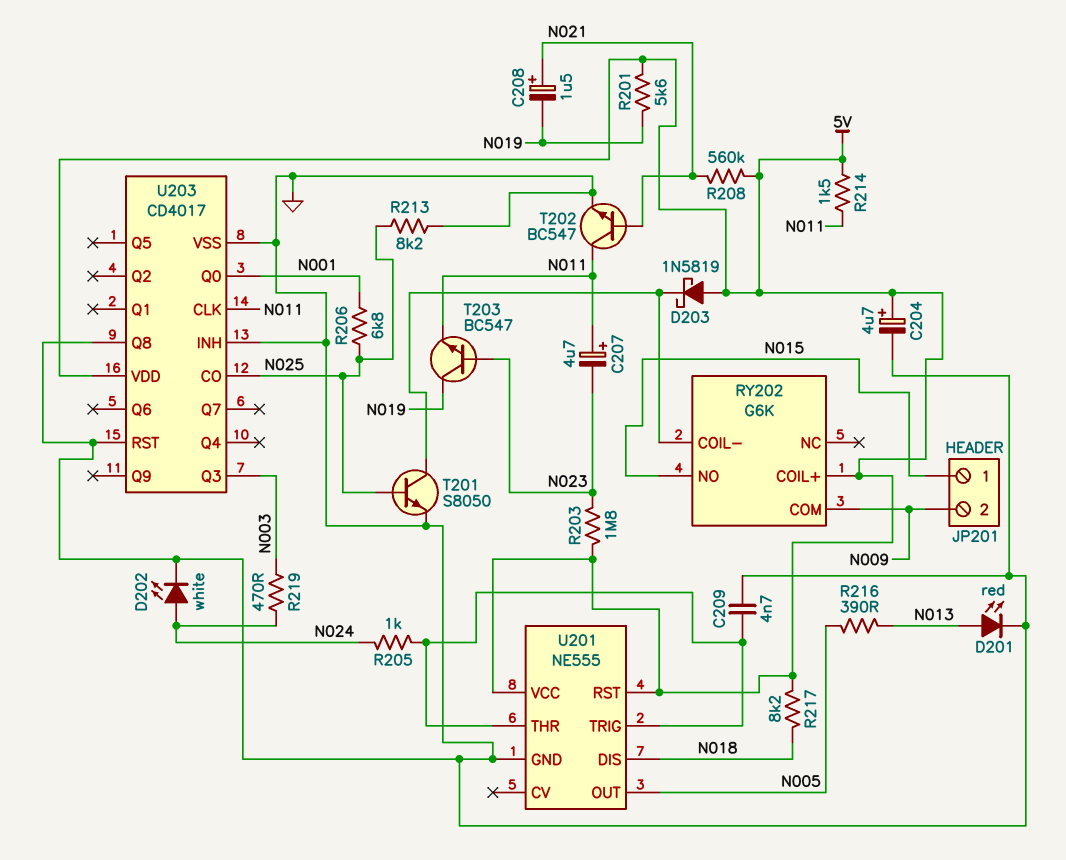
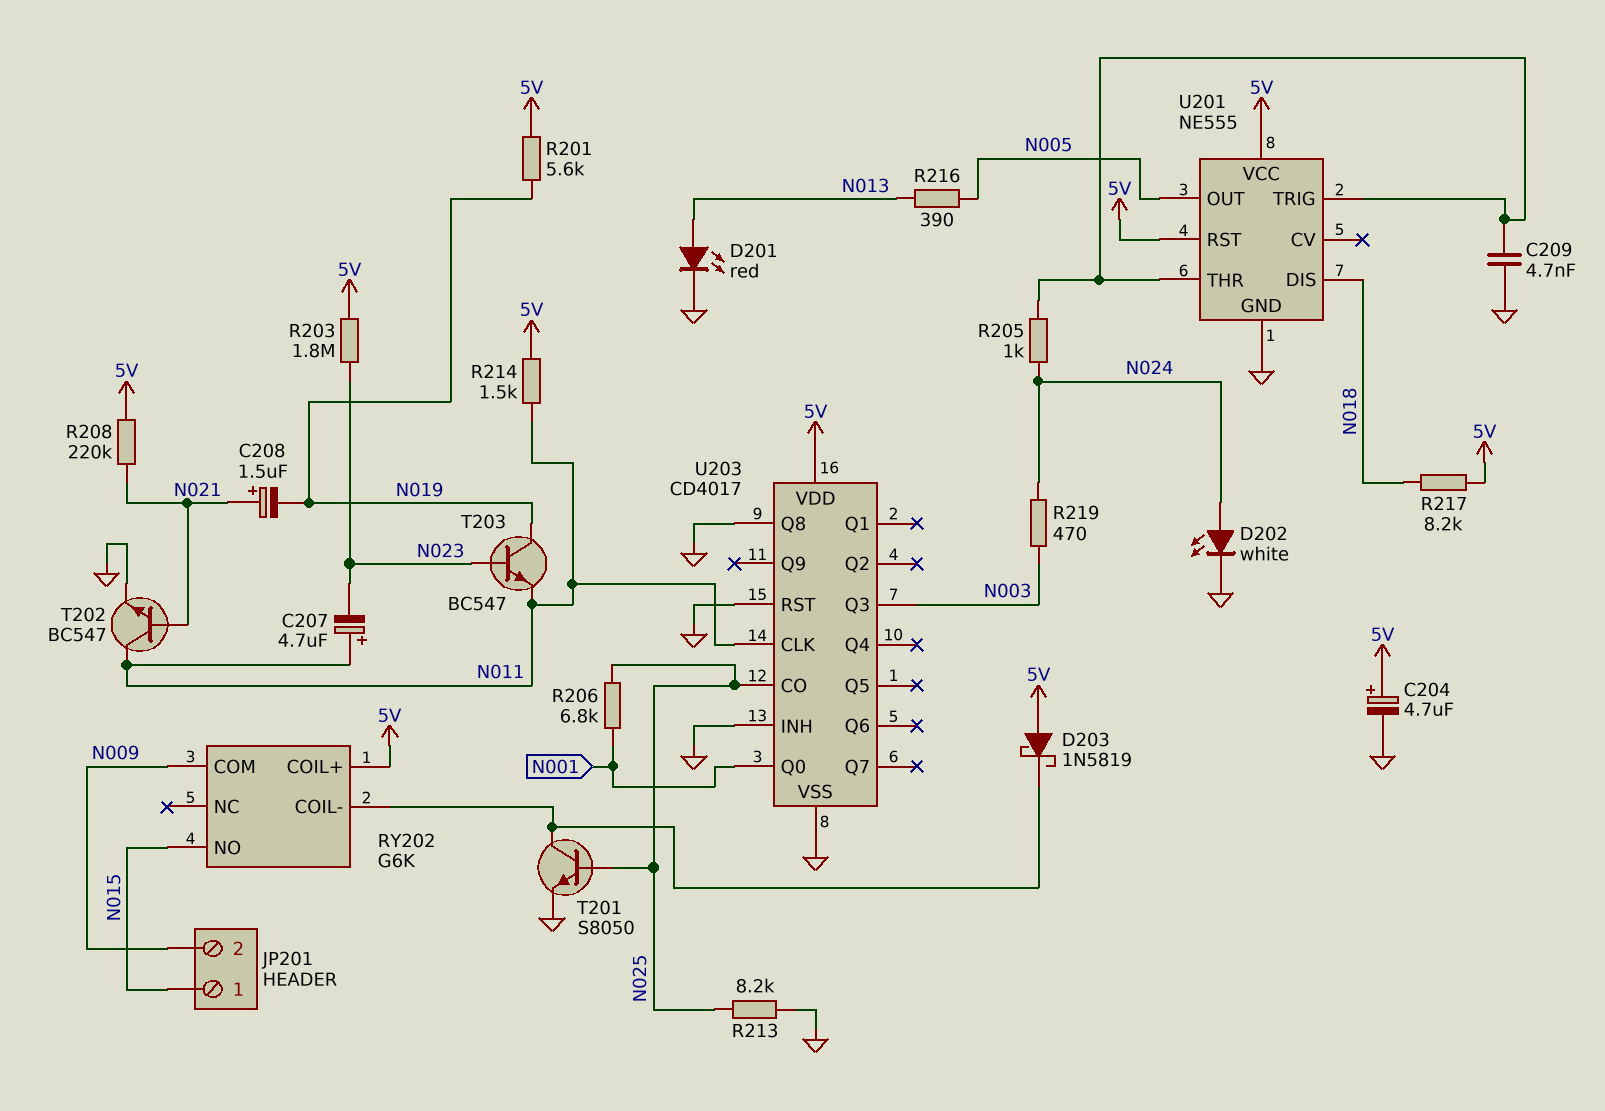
R208: 560k (5V, N021) -> 220k (5V, N021)

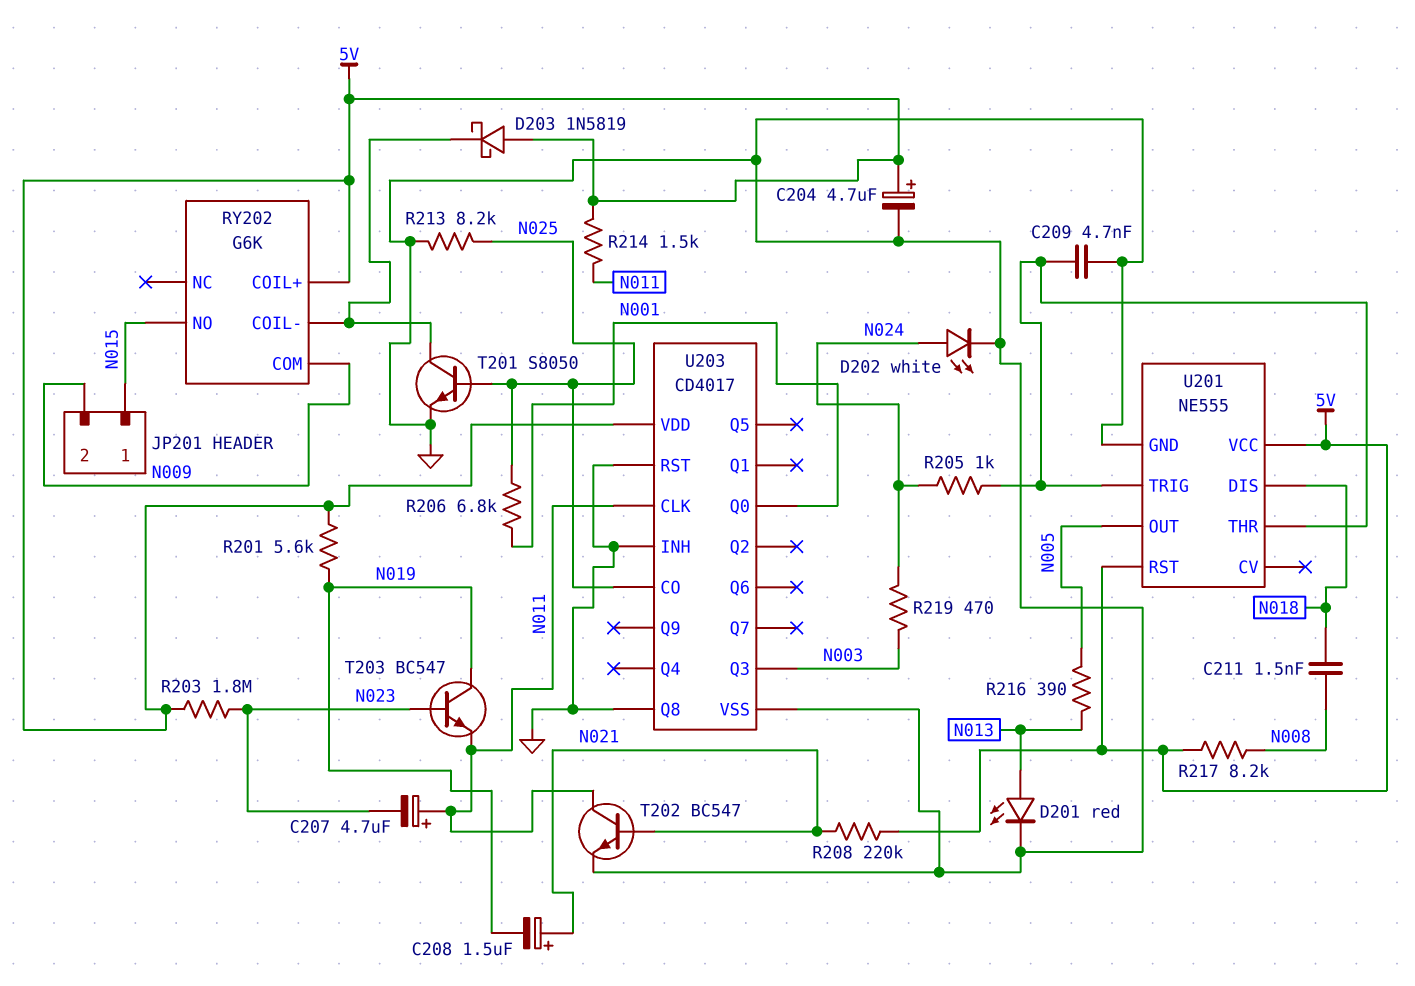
C211: none -> 1.5nF (N008, N018)
R217: 8.2k (5V, N018) -> 8.2k (5V, N008)

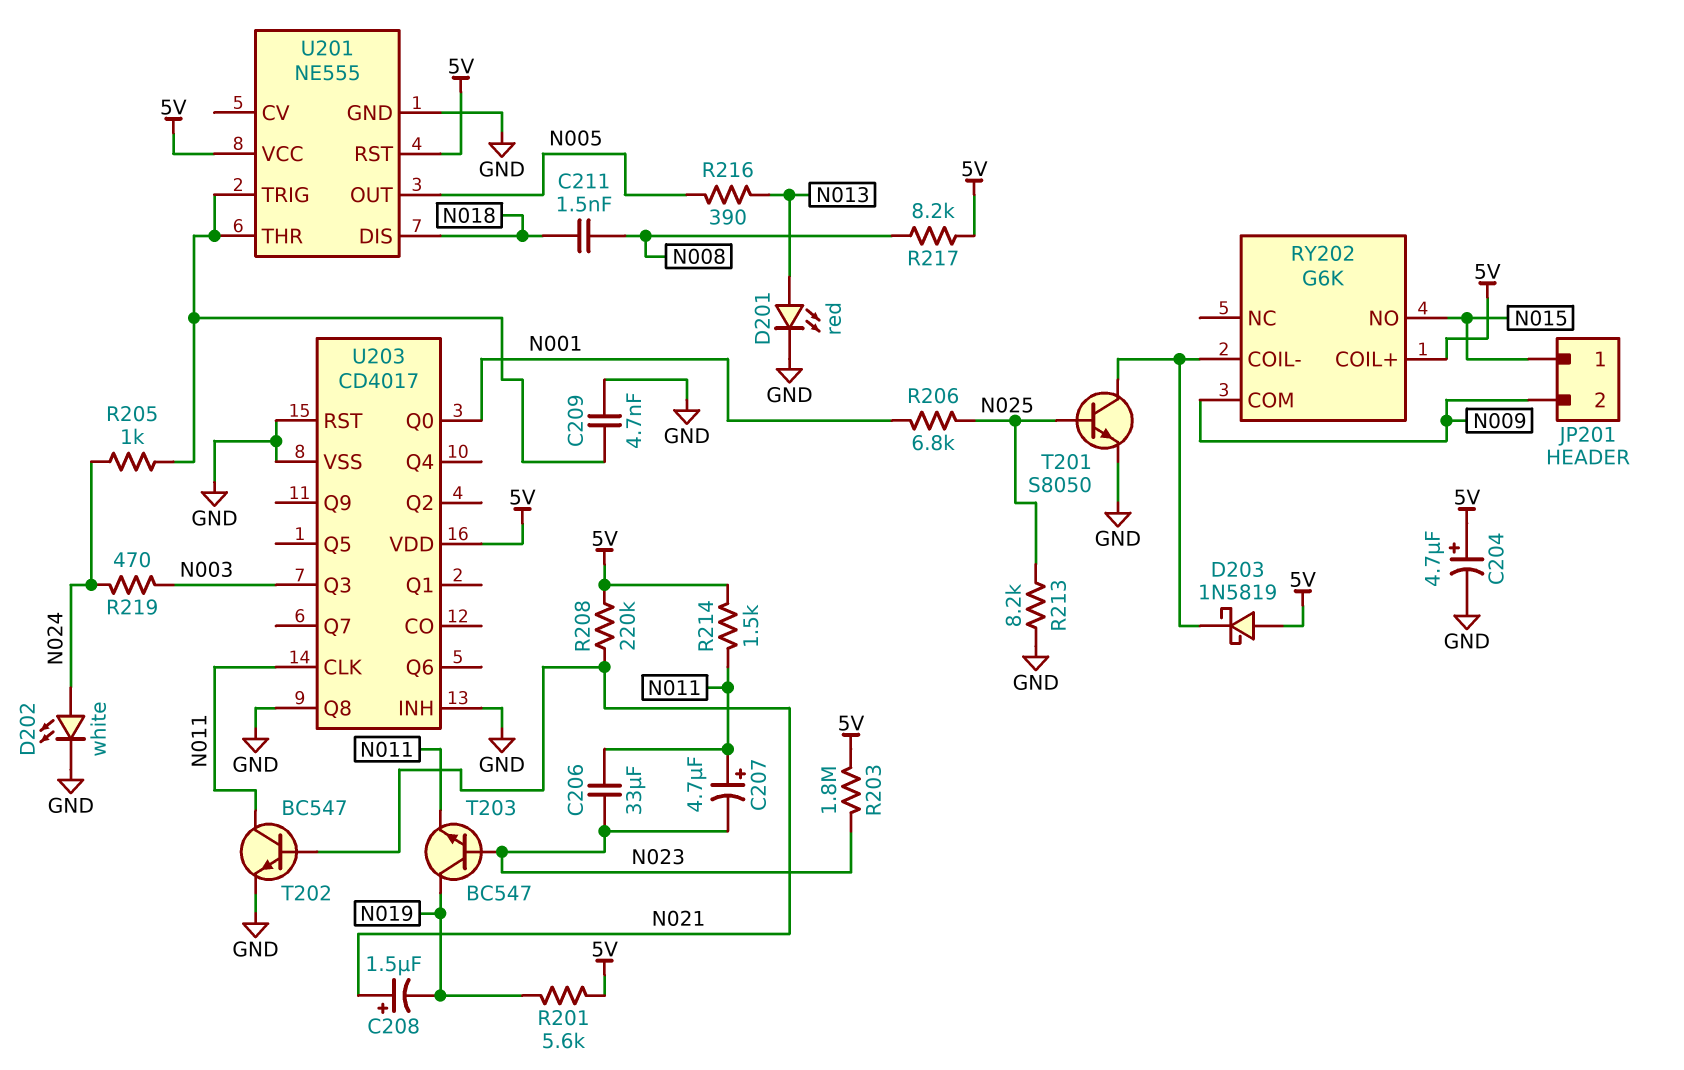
C206: none -> 33uF (N011, N023)
U203 pin CO: N025 -> none

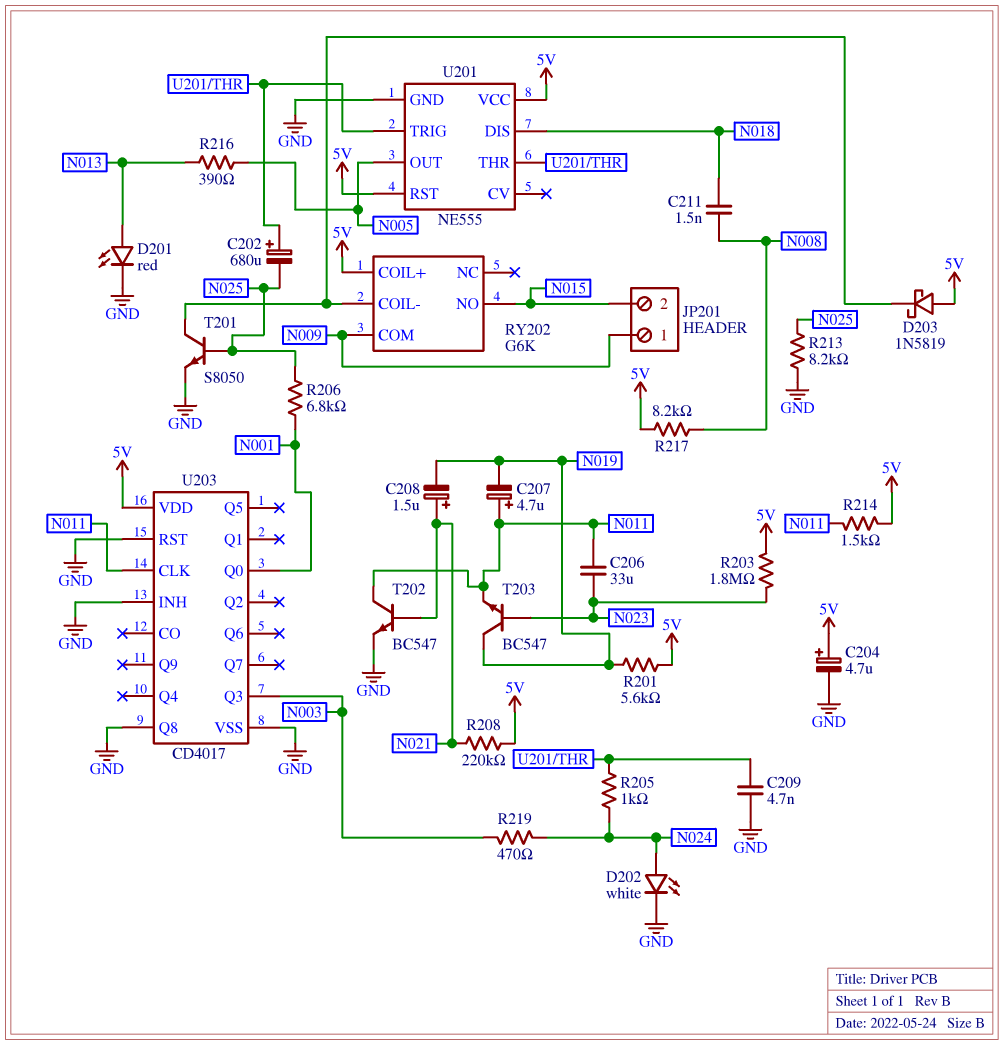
C202: none -> 680uF (plus U201/THR, minus N025)
C207: 4.7uF (plus N011, minus N023) -> 4.7uF (plus N011, minus N019)
JP201 pin 1: N015 -> N009
JP201 pin 2: N009 -> N015

